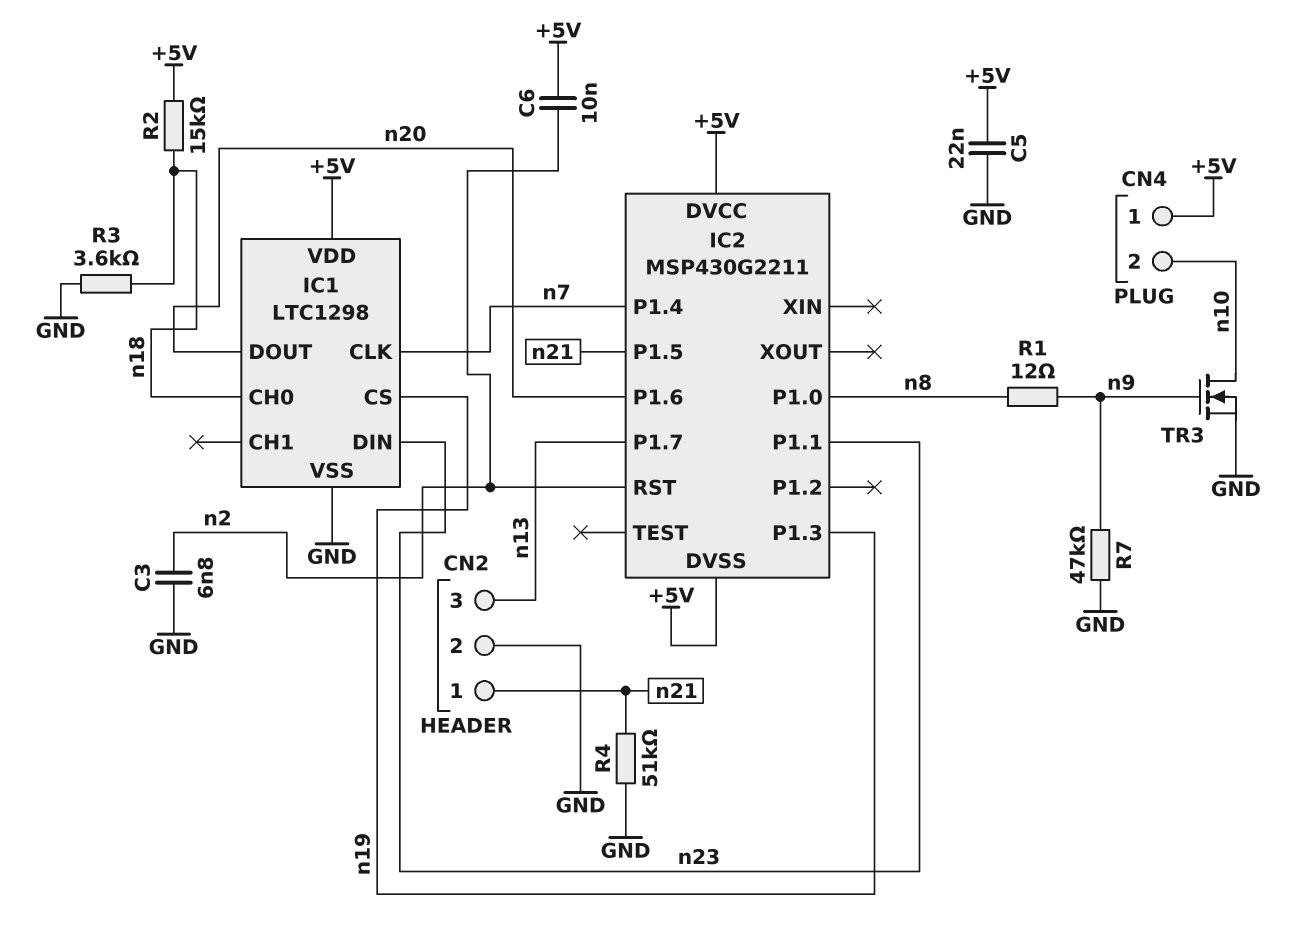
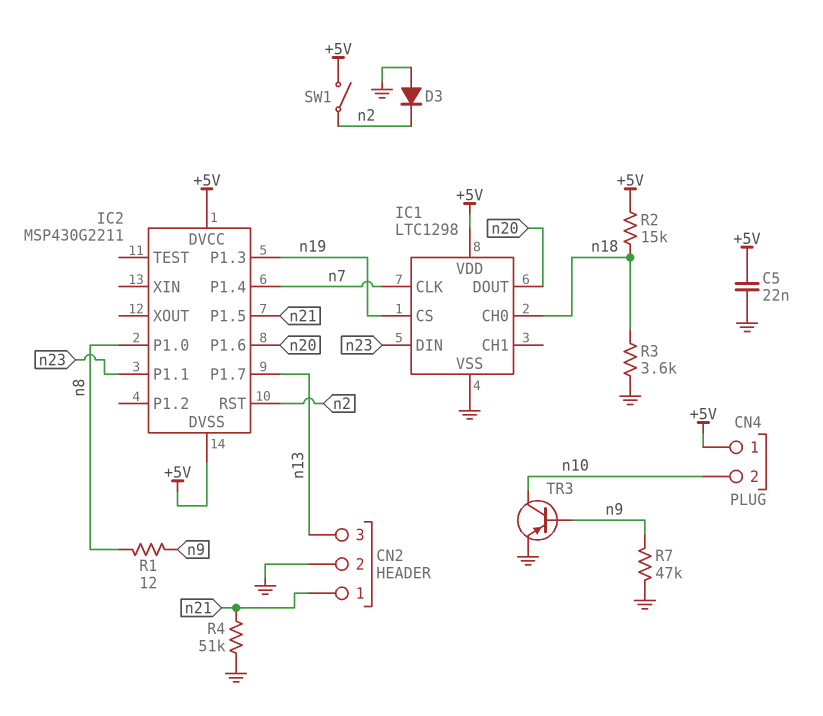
C3: 6.8nF (GND, n2) -> none
C6: 10nF (+5V, n2) -> none
D3: none -> diode (A GND, K n2)
SW1: none -> switch (+5V, n2)
TR3: NMOS (G n9, D n10, S GND) -> PNP (B n9, C n10, E GND)

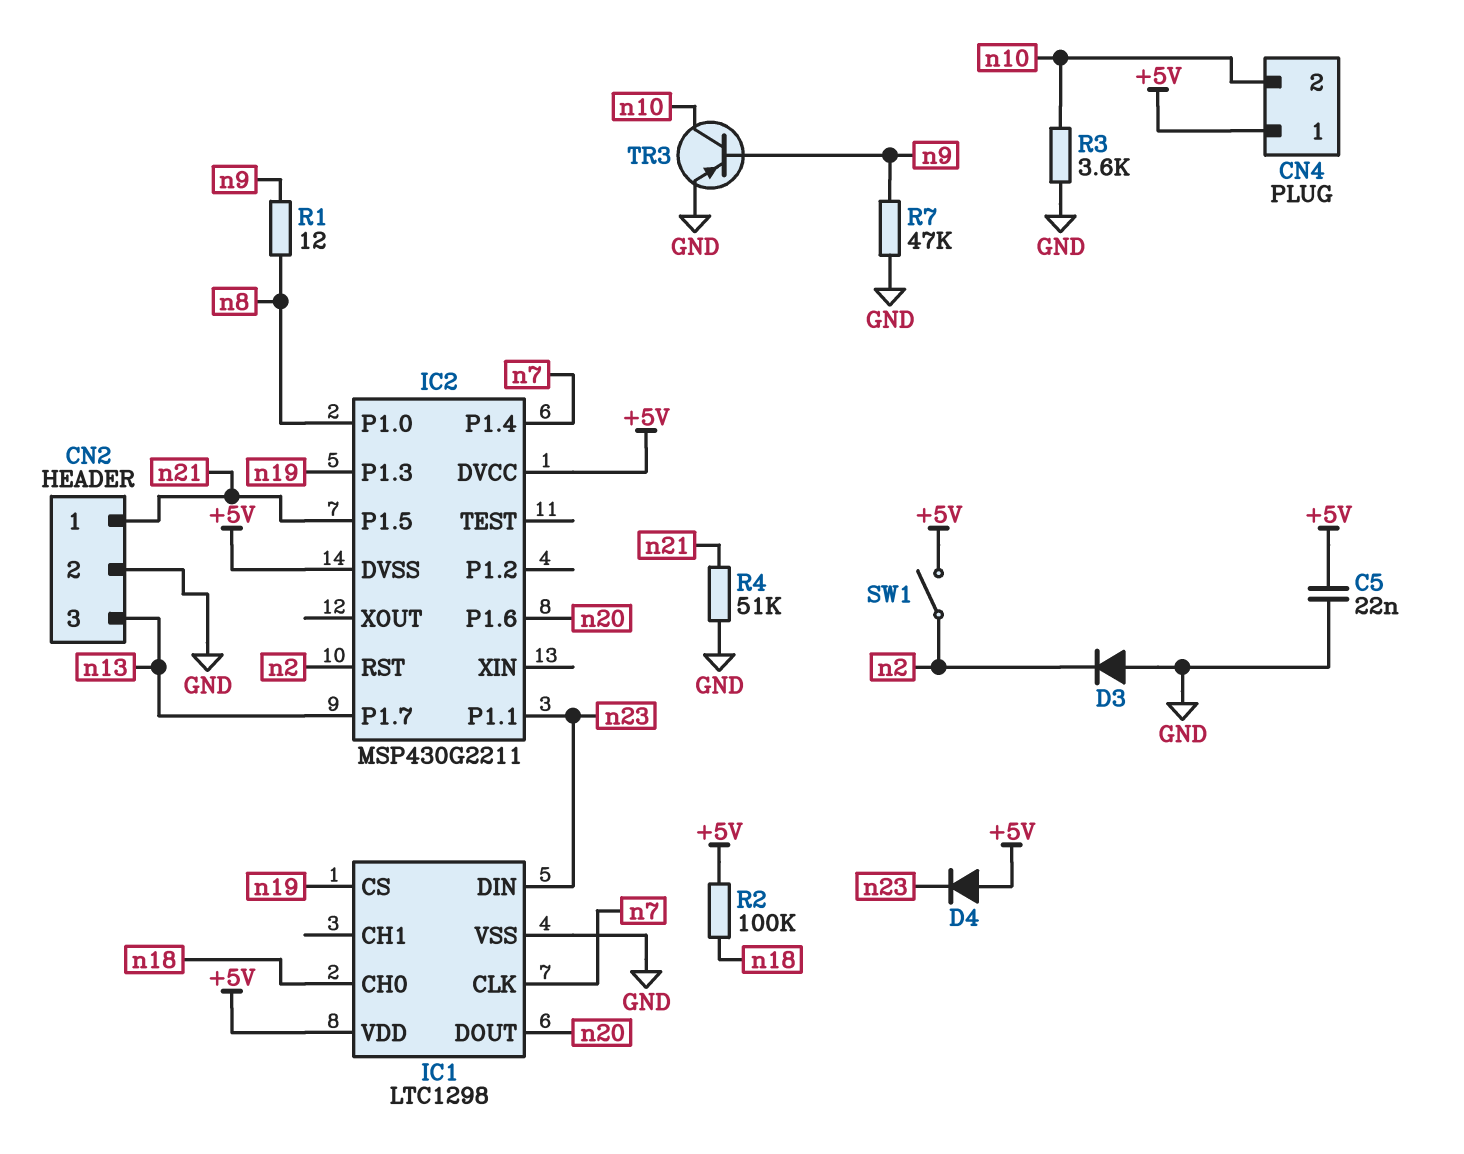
D4: none -> diode (A +5V, K n23)
R2: 15k (+5V, n18) -> 100k (+5V, n18)
R3: 3.6k (GND, n18) -> 3.6k (GND, n10)

